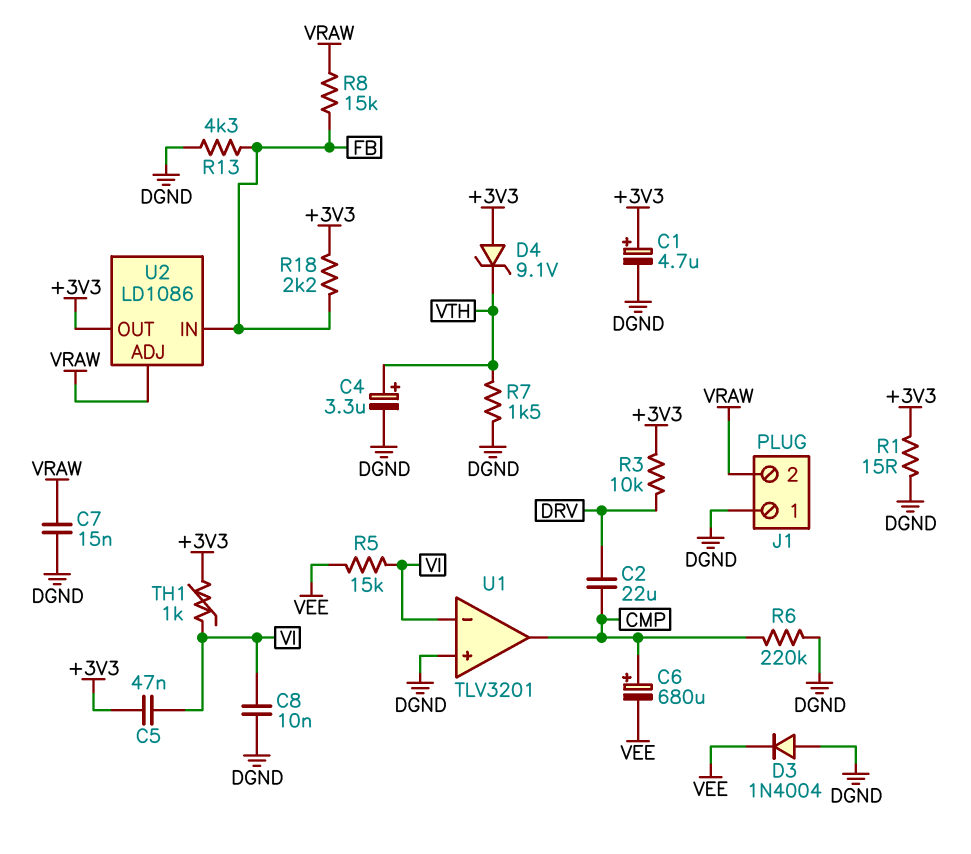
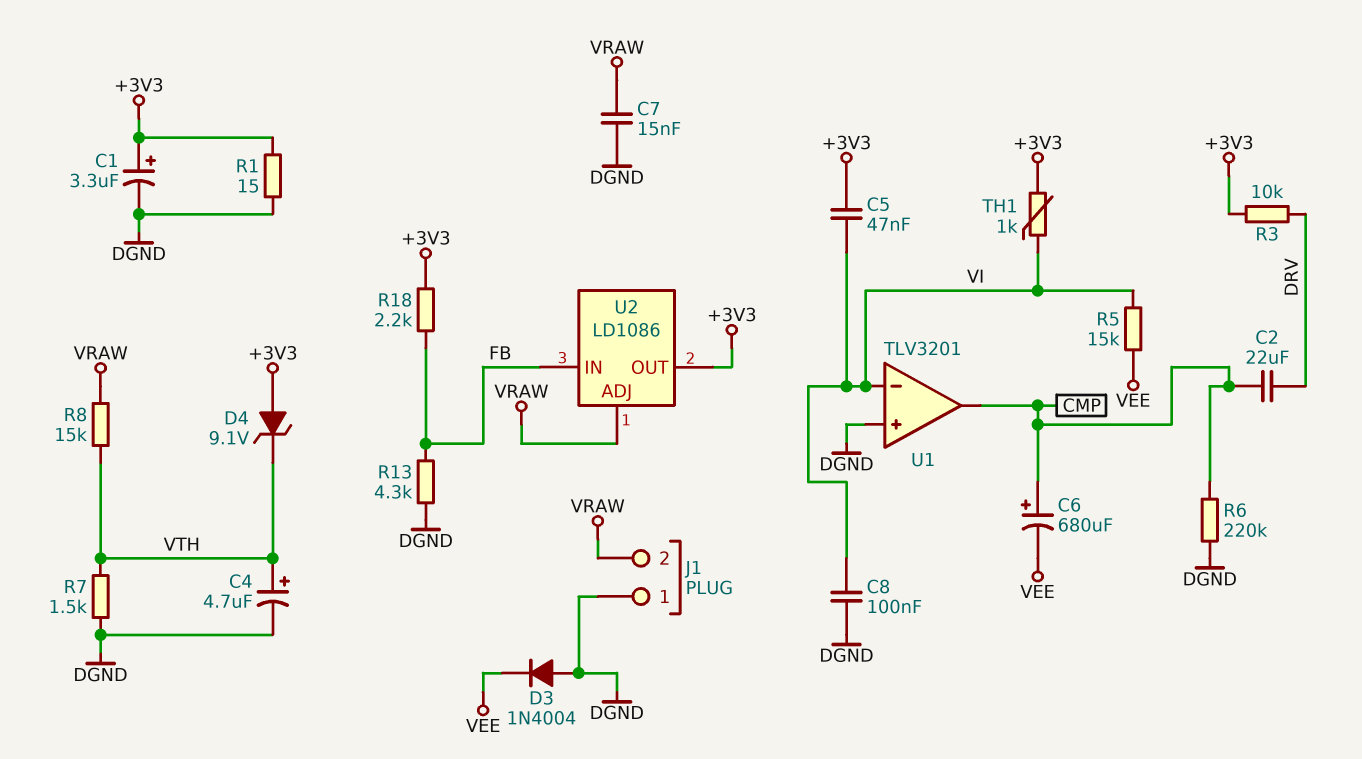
C1: 4.7uF (plus +3V3, minus DGND) -> 3.3uF (plus +3V3, minus DGND)
C4: 3.3uF (plus VTH, minus DGND) -> 4.7uF (plus VTH, minus DGND)
C8: 10nF (DGND, VI) -> 100nF (DGND, VI)
R8: 15k (FB, VRAW) -> 15k (VRAW, VTH)

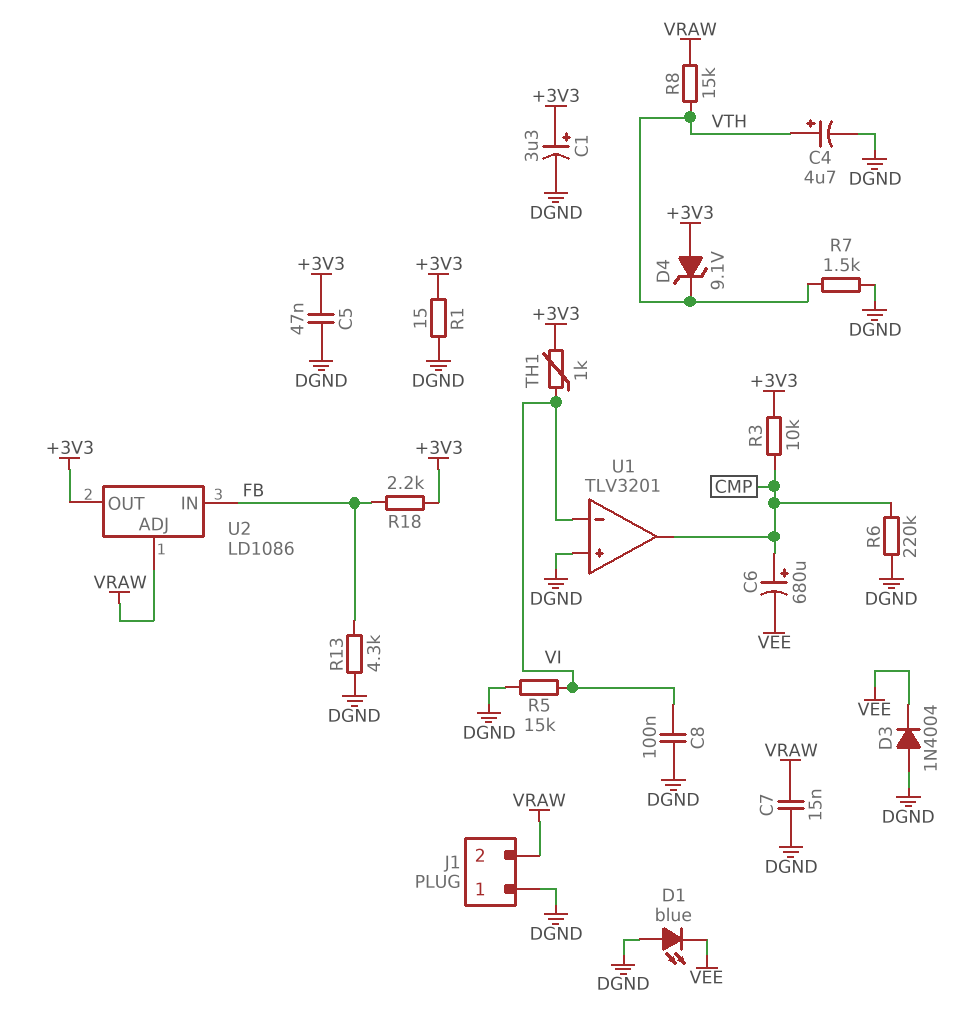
C2: 22uF (CMP, DRV) -> none
C5: 47nF (+3V3, VI) -> 47nF (+3V3, DGND)
D1: none -> LED blue (A DGND, K VEE)
R3: 10k (+3V3, DRV) -> 10k (+3V3, CMP)
R5: 15k (VEE, VI) -> 15k (DGND, VI)

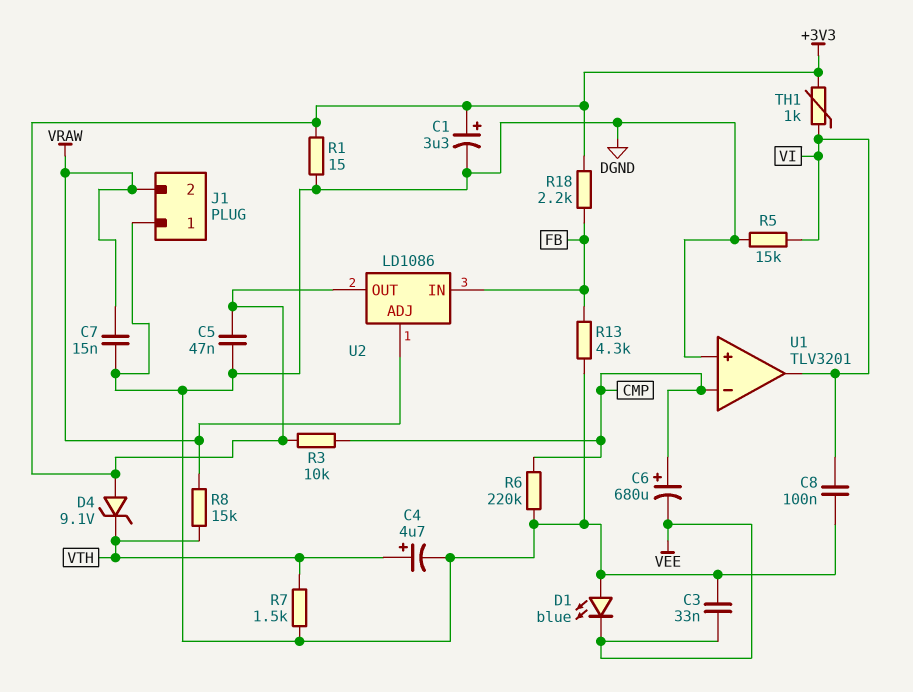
C3: none -> 33nF (DGND, VEE)
D3: diode 1N4004 (A DGND, K VEE) -> none
U1 pin in-: VI -> CMP
U1 pin out: CMP -> VI

